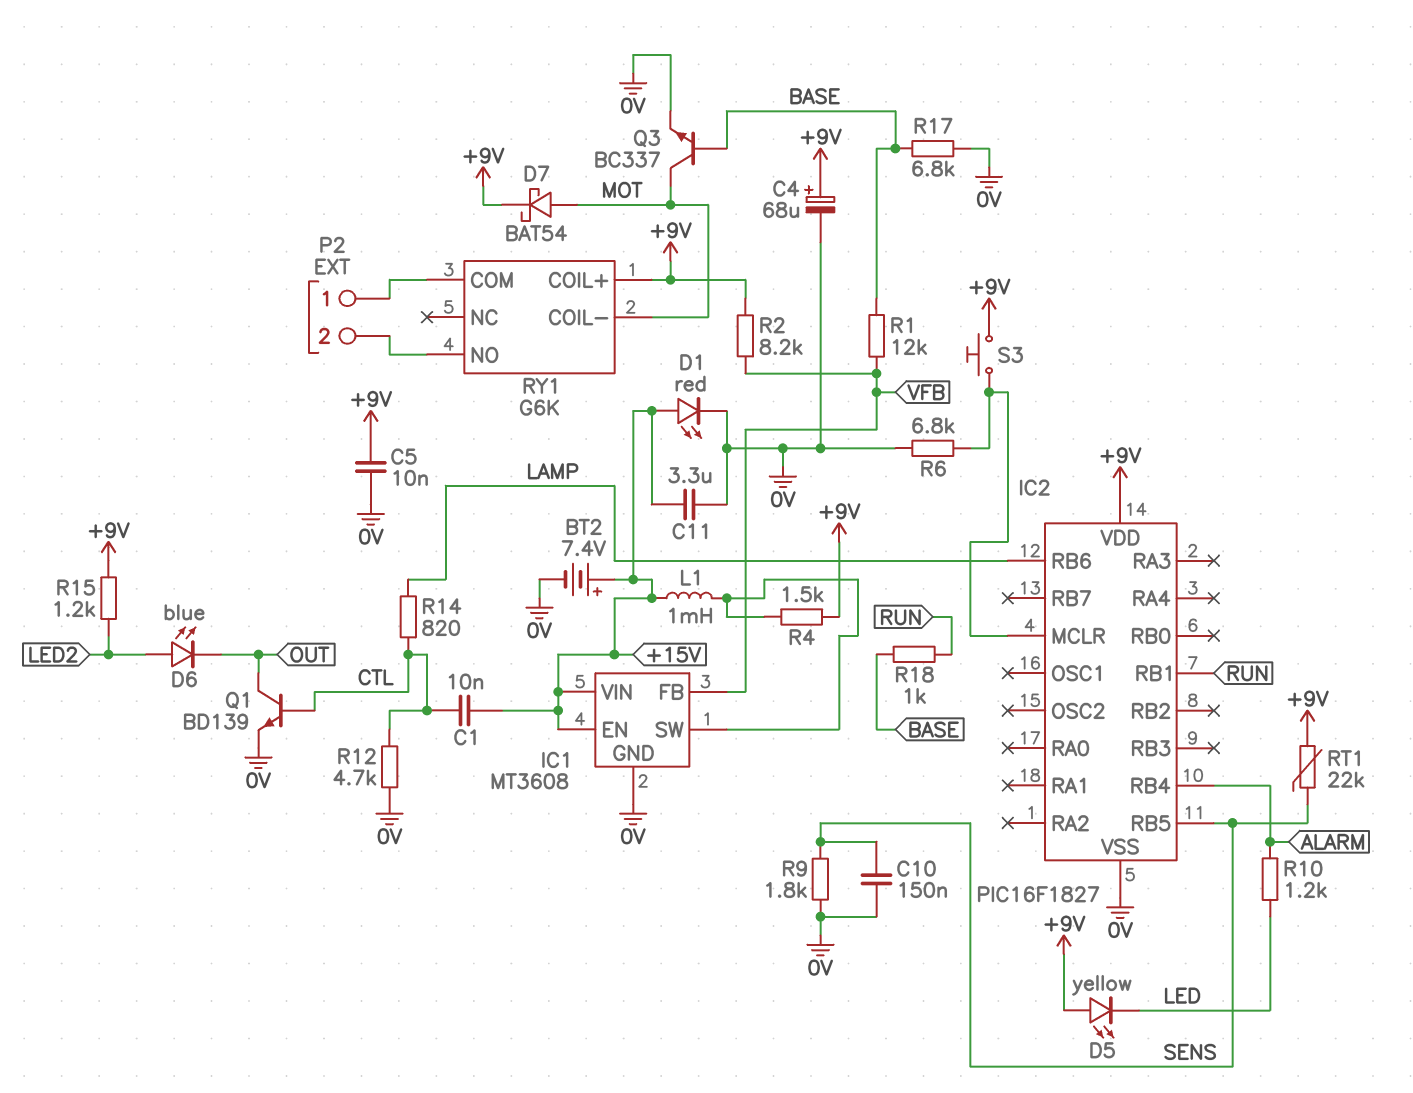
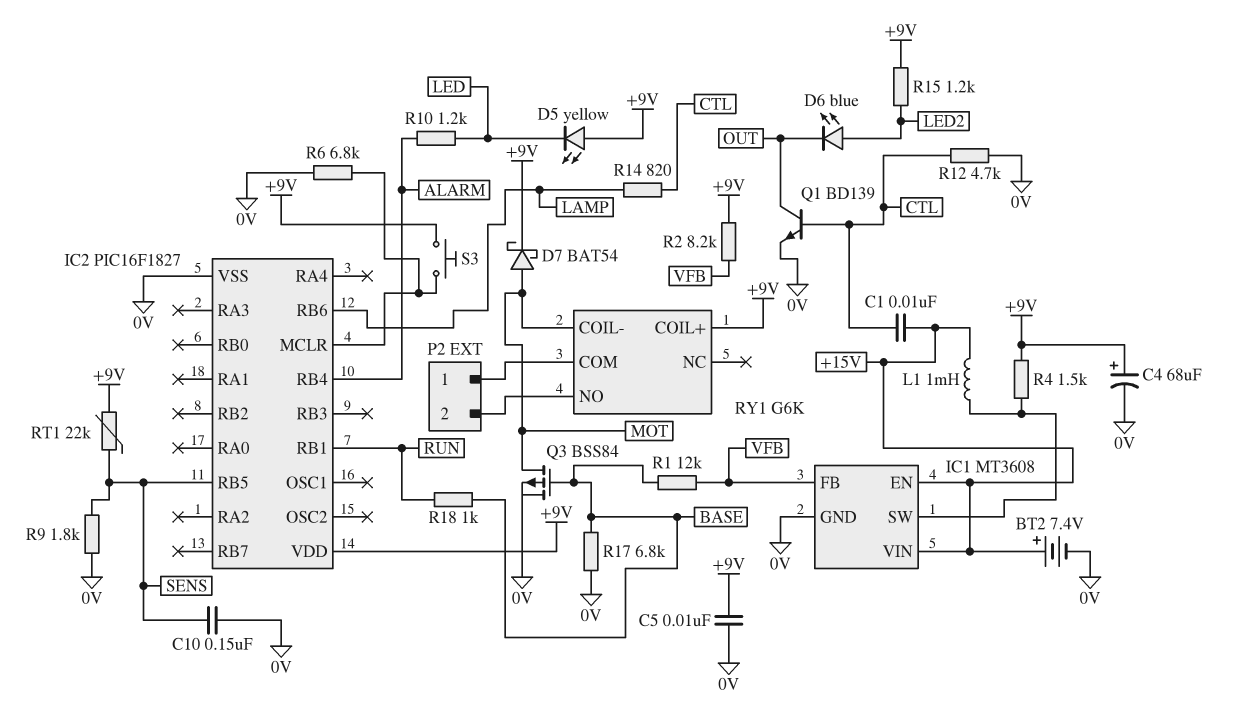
C11: 3.3uF (+15V, 0V) -> none
D1: LED red (A +15V, K 0V) -> none
Q3: NPN BC337 (B BASE, C MOT, E 0V) -> PMOS BSS84 (G BASE, D MOT, S 0V)

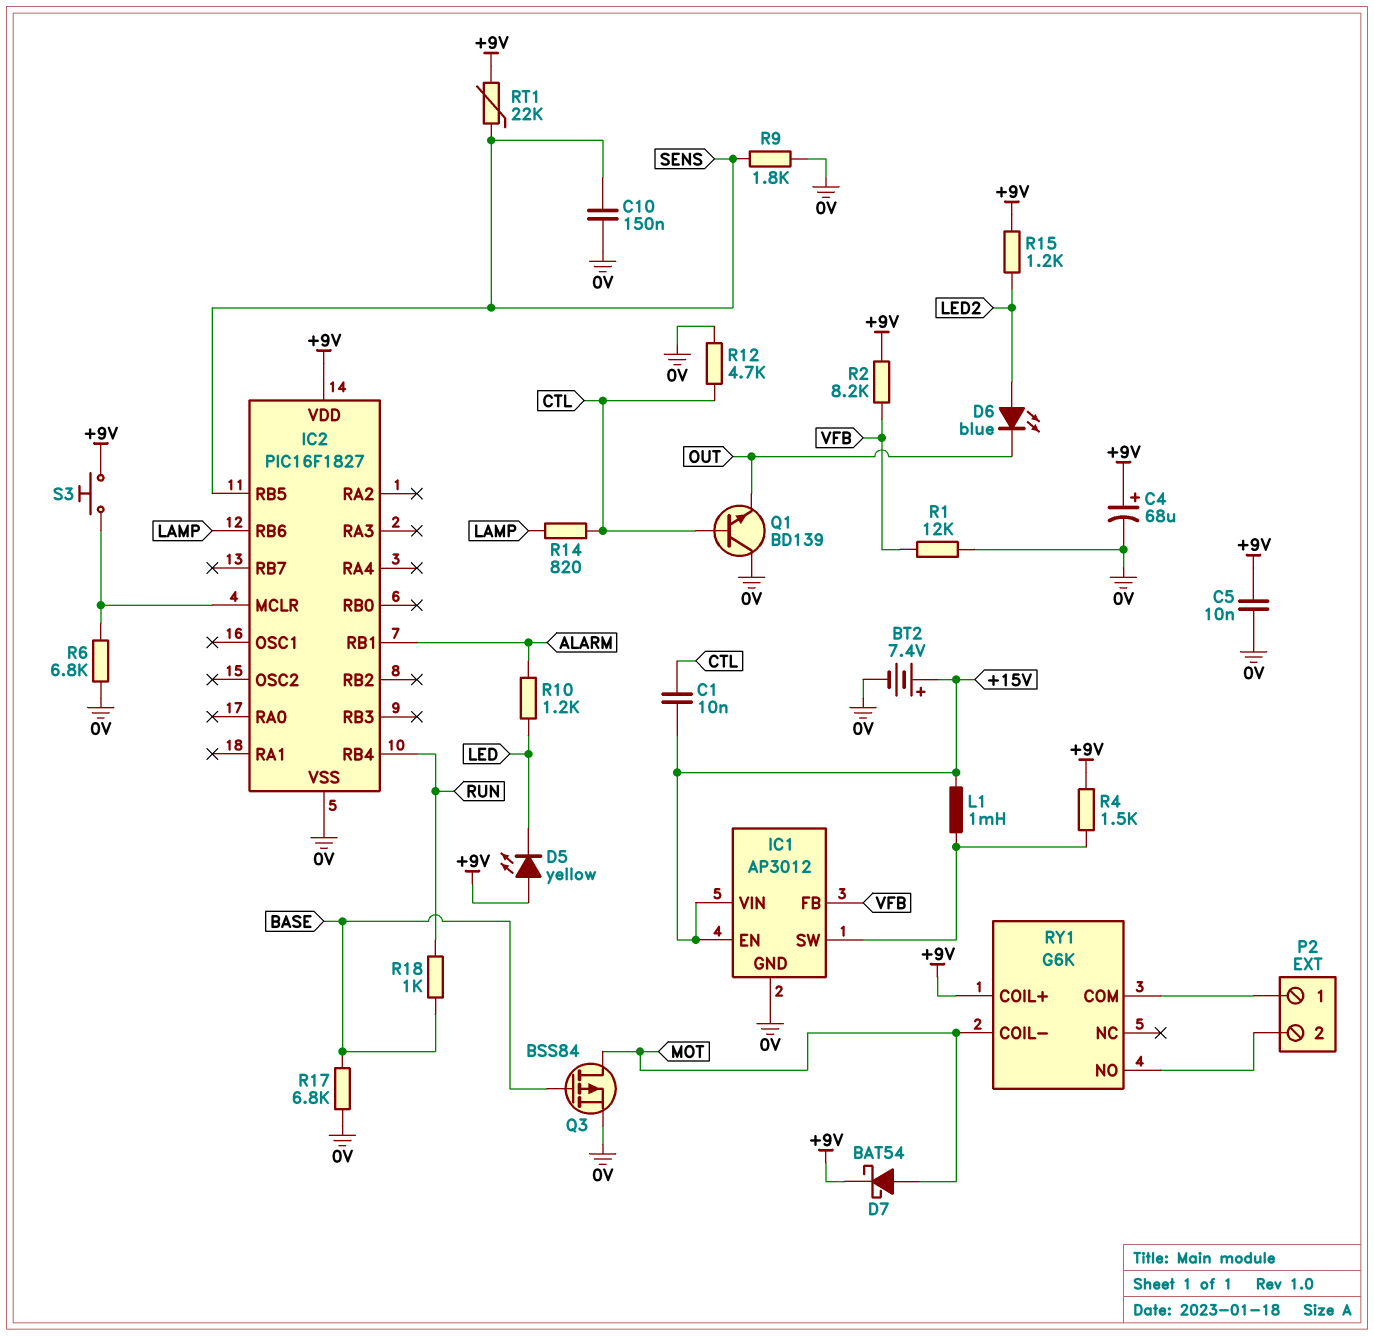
IC1: MT3608 -> AP3012
IC2 pin RB1: RUN -> ALARM
IC2 pin RB4: ALARM -> RUN
Q1: NPN BD139 (B CTL, C OUT, E 0V) -> NPN BD139 (B CTL, C 0V, E OUT)
R1: 12k (BASE, VFB) -> 12k (0V, VFB)

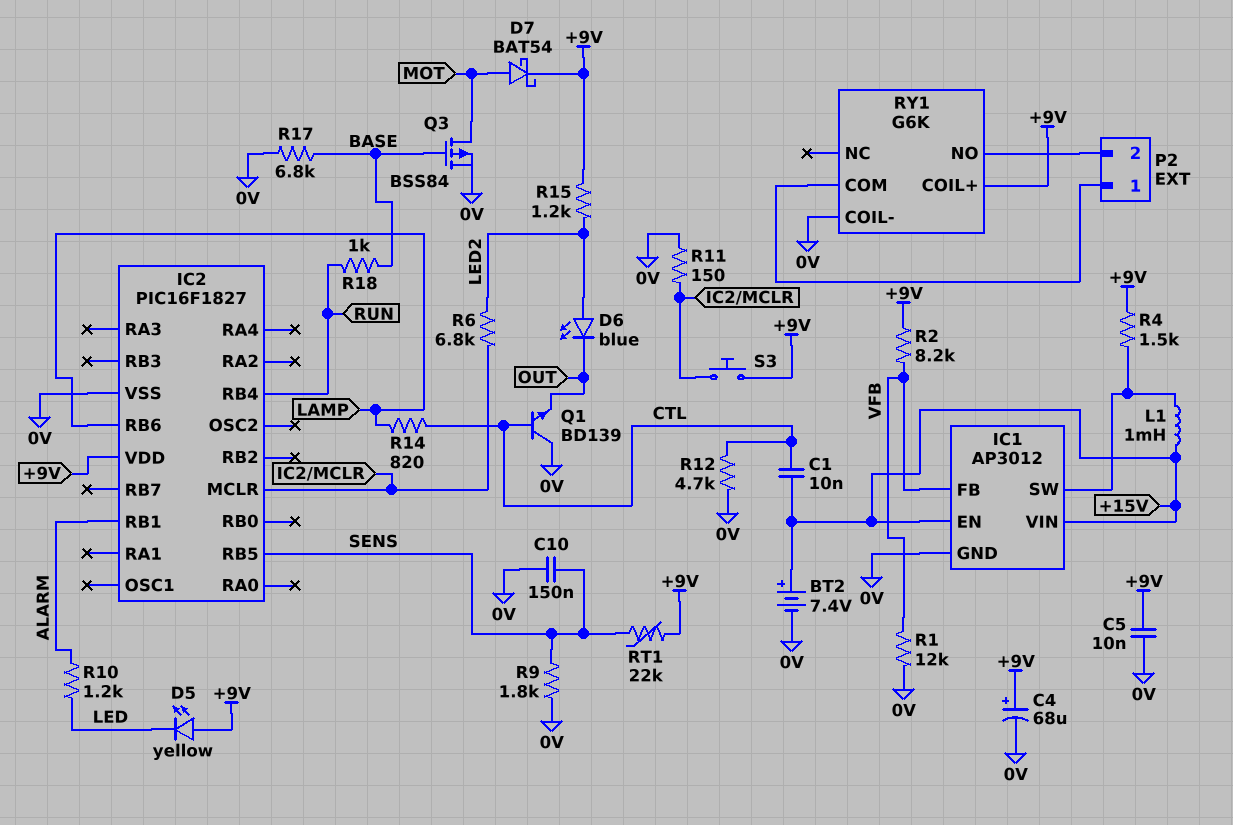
R6: 6.8k (0V, IC2/MCLR) -> 6.8k (IC2/MCLR, LED2)
R11: none -> 150 (0V, IC2/MCLR)
RY1 pin COIL-: MOT -> 0V

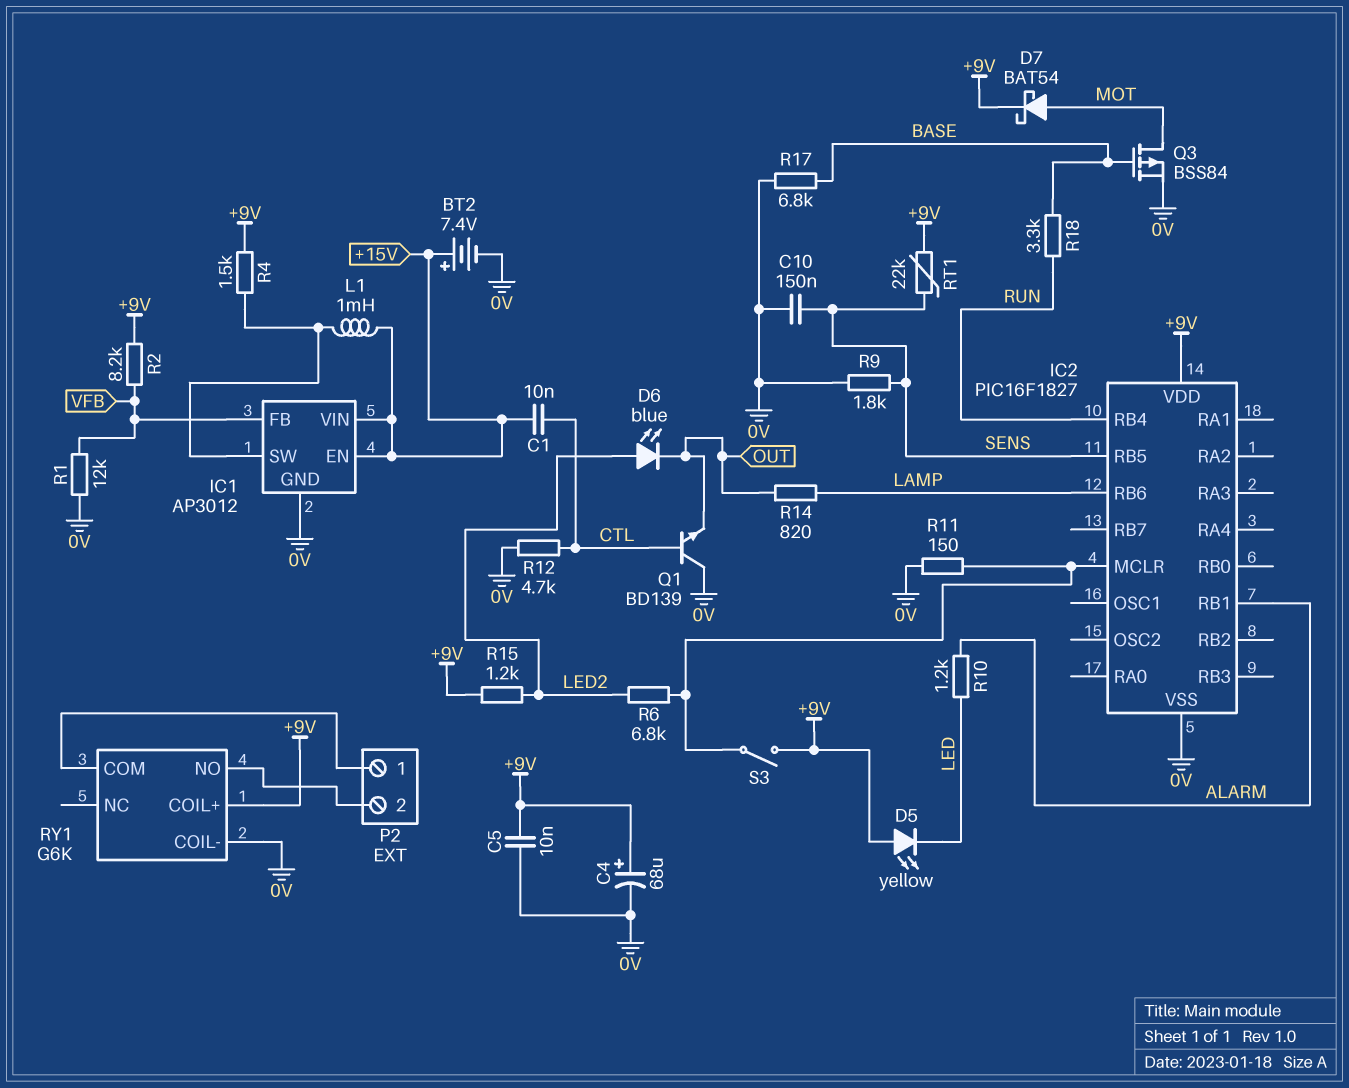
R14: 820 (CTL, LAMP) -> 820 (LAMP, OUT)
R18: 1k (BASE, RUN) -> 3.3k (BASE, RUN)
S3: button (+9V, IC2/MCLR) -> switch (+9V, IC2/MCLR)

